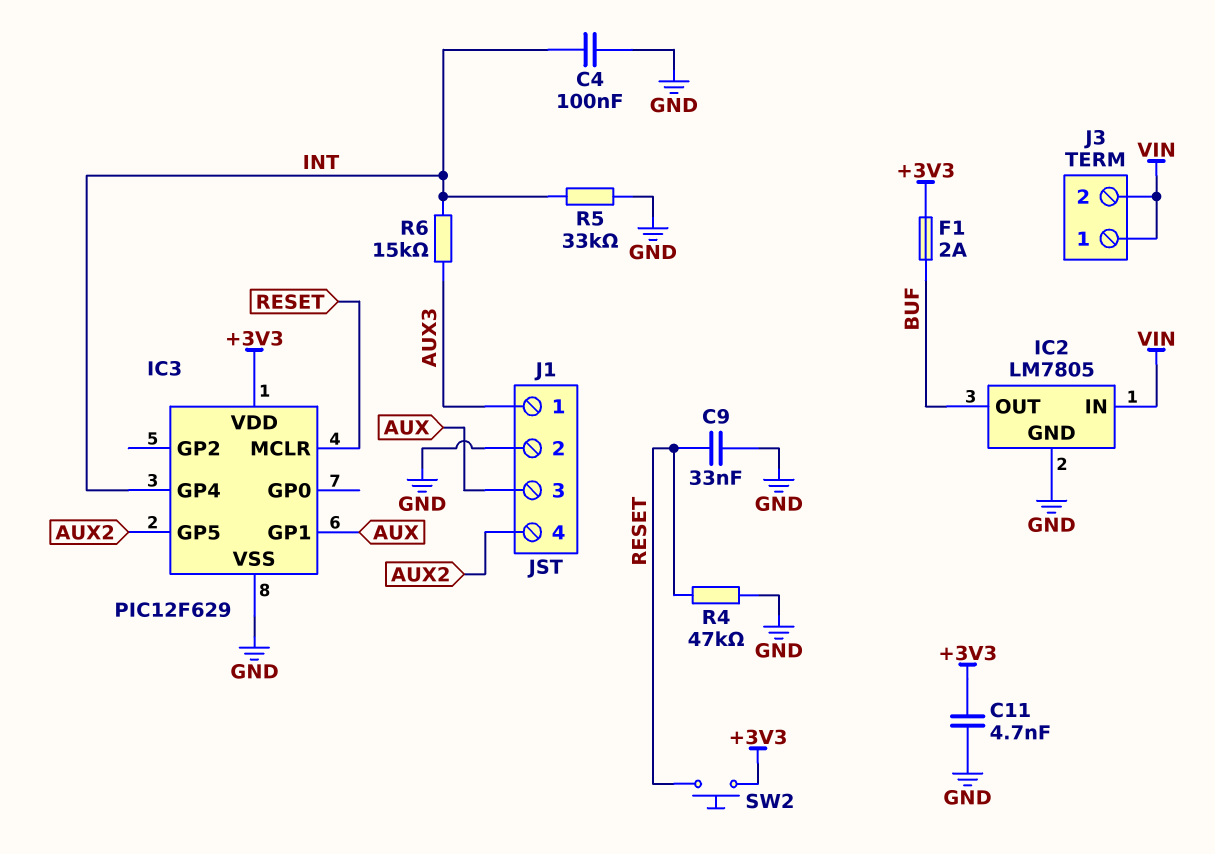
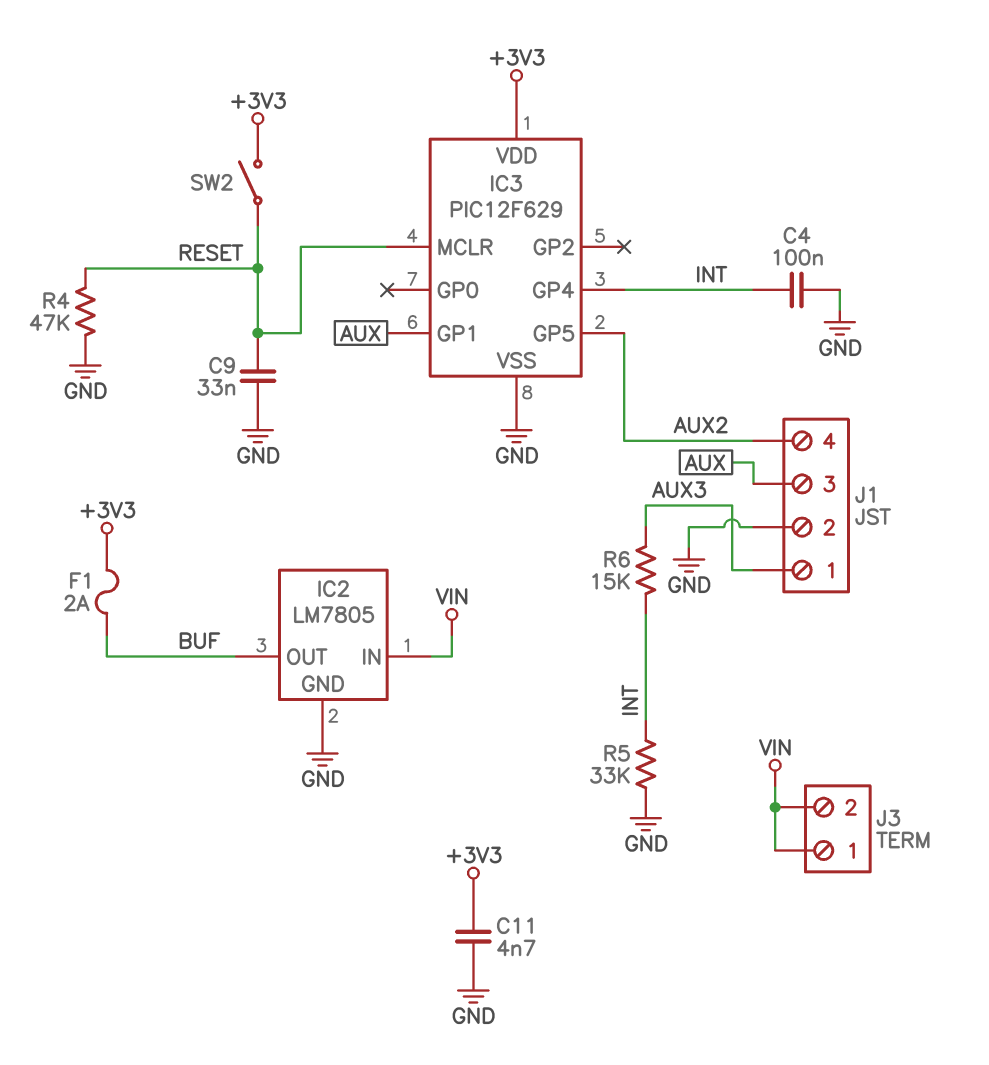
SW2: button (+3V3, RESET) -> switch (+3V3, RESET)

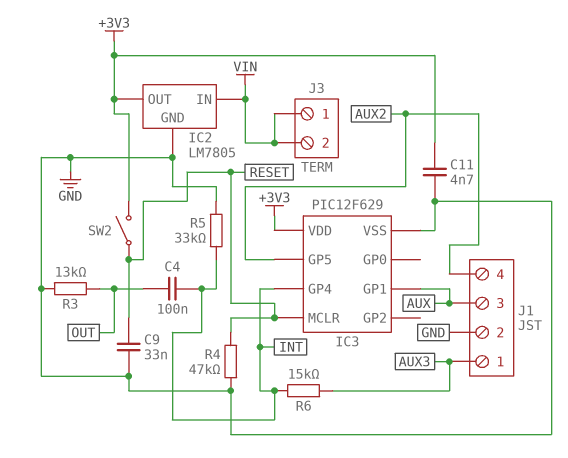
C4: 100nF (GND, INT) -> 100nF (INT, OUT)
F1: 2A (+3V3, BUF) -> none
IC2 pin OUT: BUF -> +3V3
R3: none -> 13k (GND, OUT)

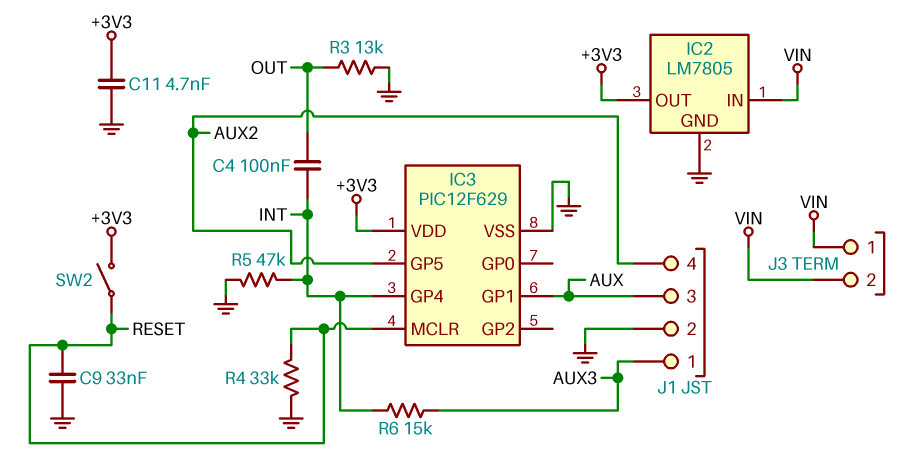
R4: 47k (GND, RESET) -> 33k (GND, RESET)
R5: 33k (GND, INT) -> 47k (GND, INT)

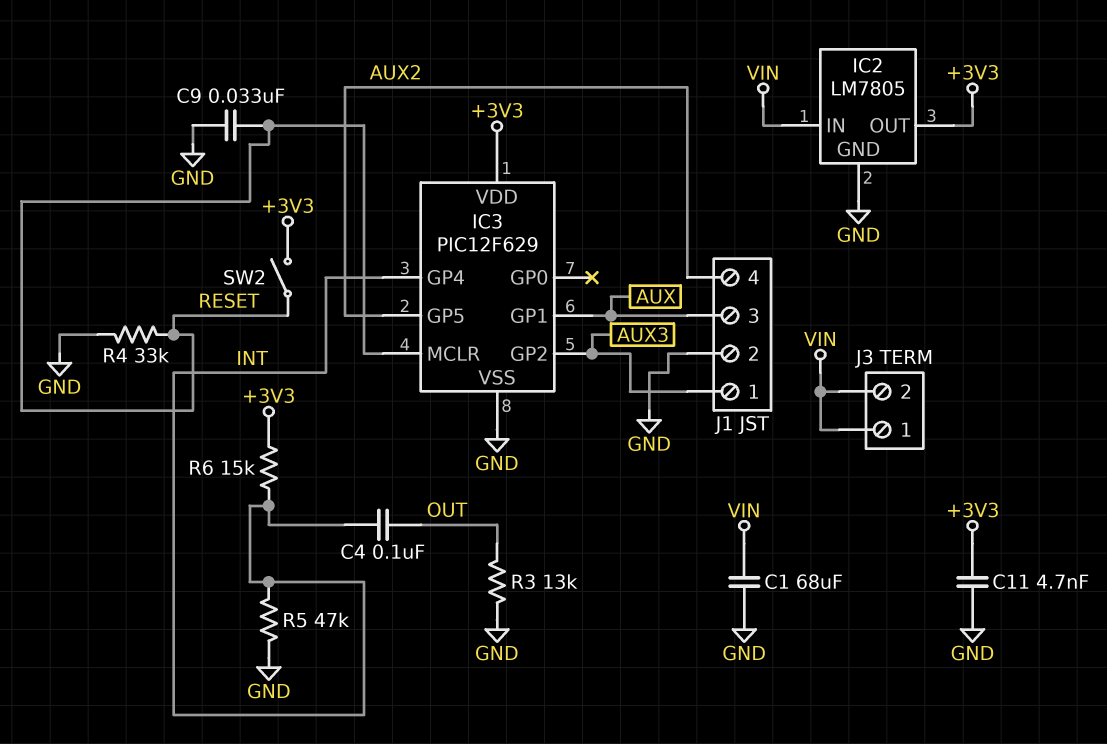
C1: none -> 68uF (GND, VIN)
IC3 pin GP2: none -> AUX3
R6: 15k (AUX3, INT) -> 15k (+3V3, INT)

